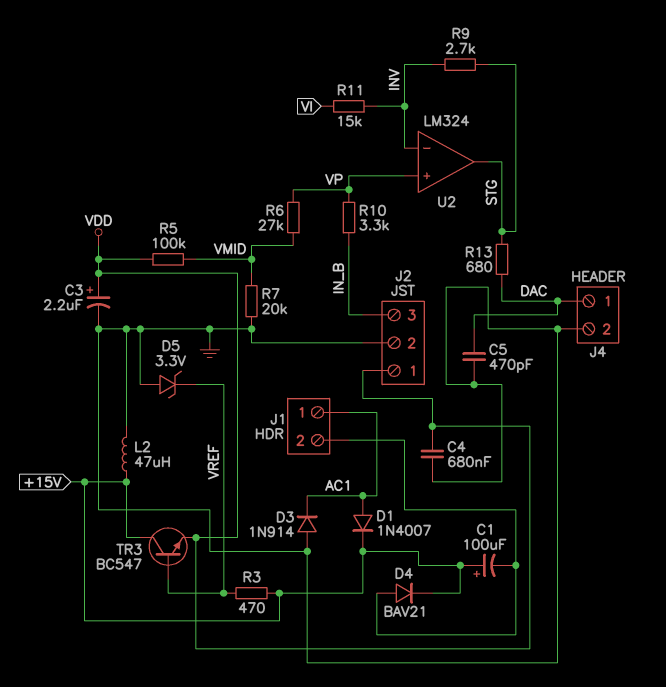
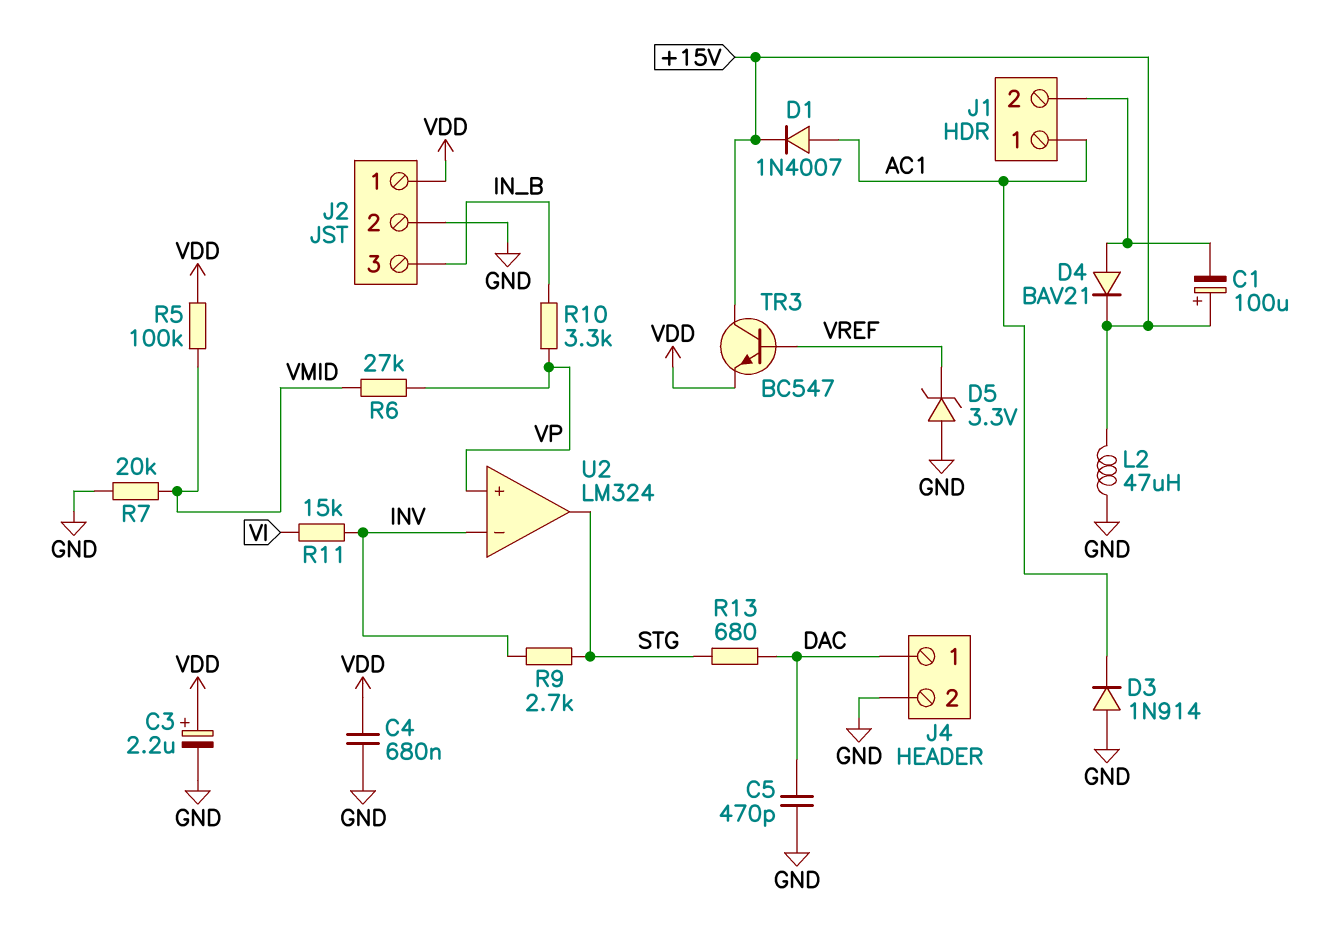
R3: 470 (+15V, VREF) -> none

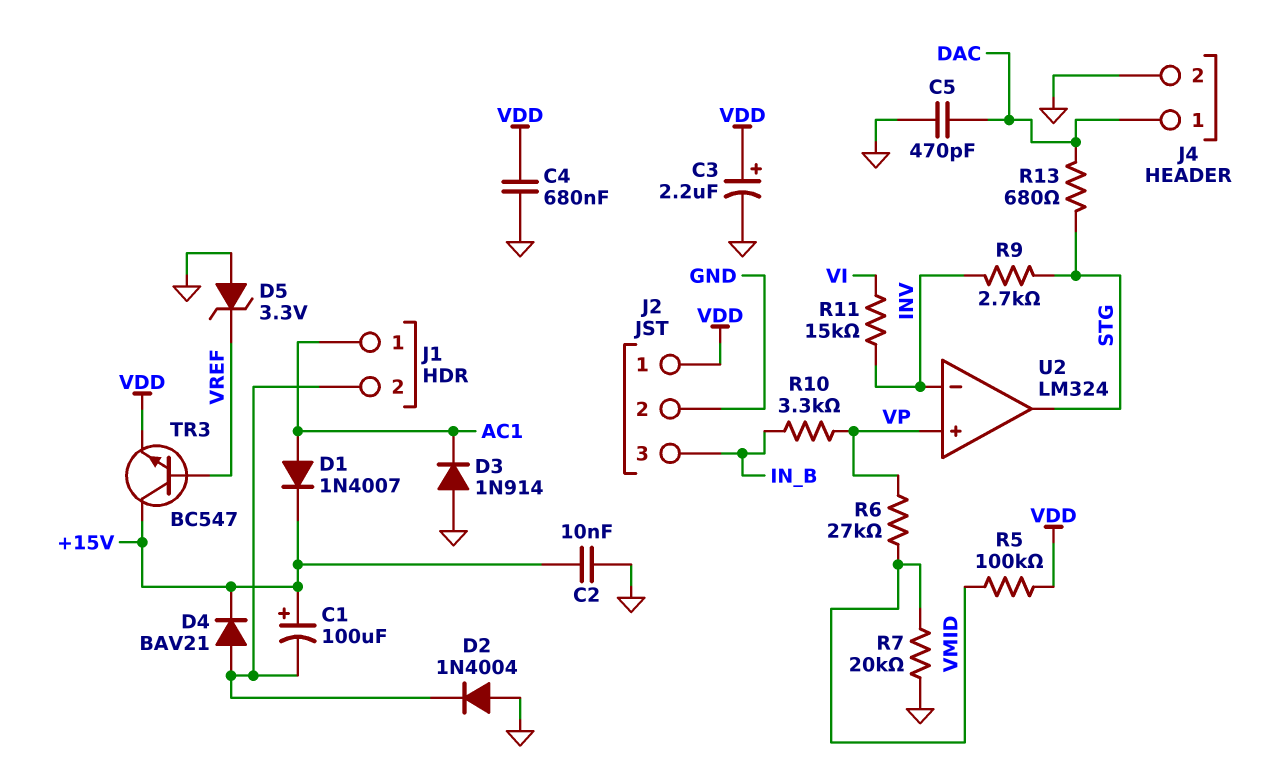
C2: none -> 10nF (+15V, GND)
D2: none -> diode 1N4004 (A GND, K J1/2)
L2: 47uH (+15V, GND) -> none

